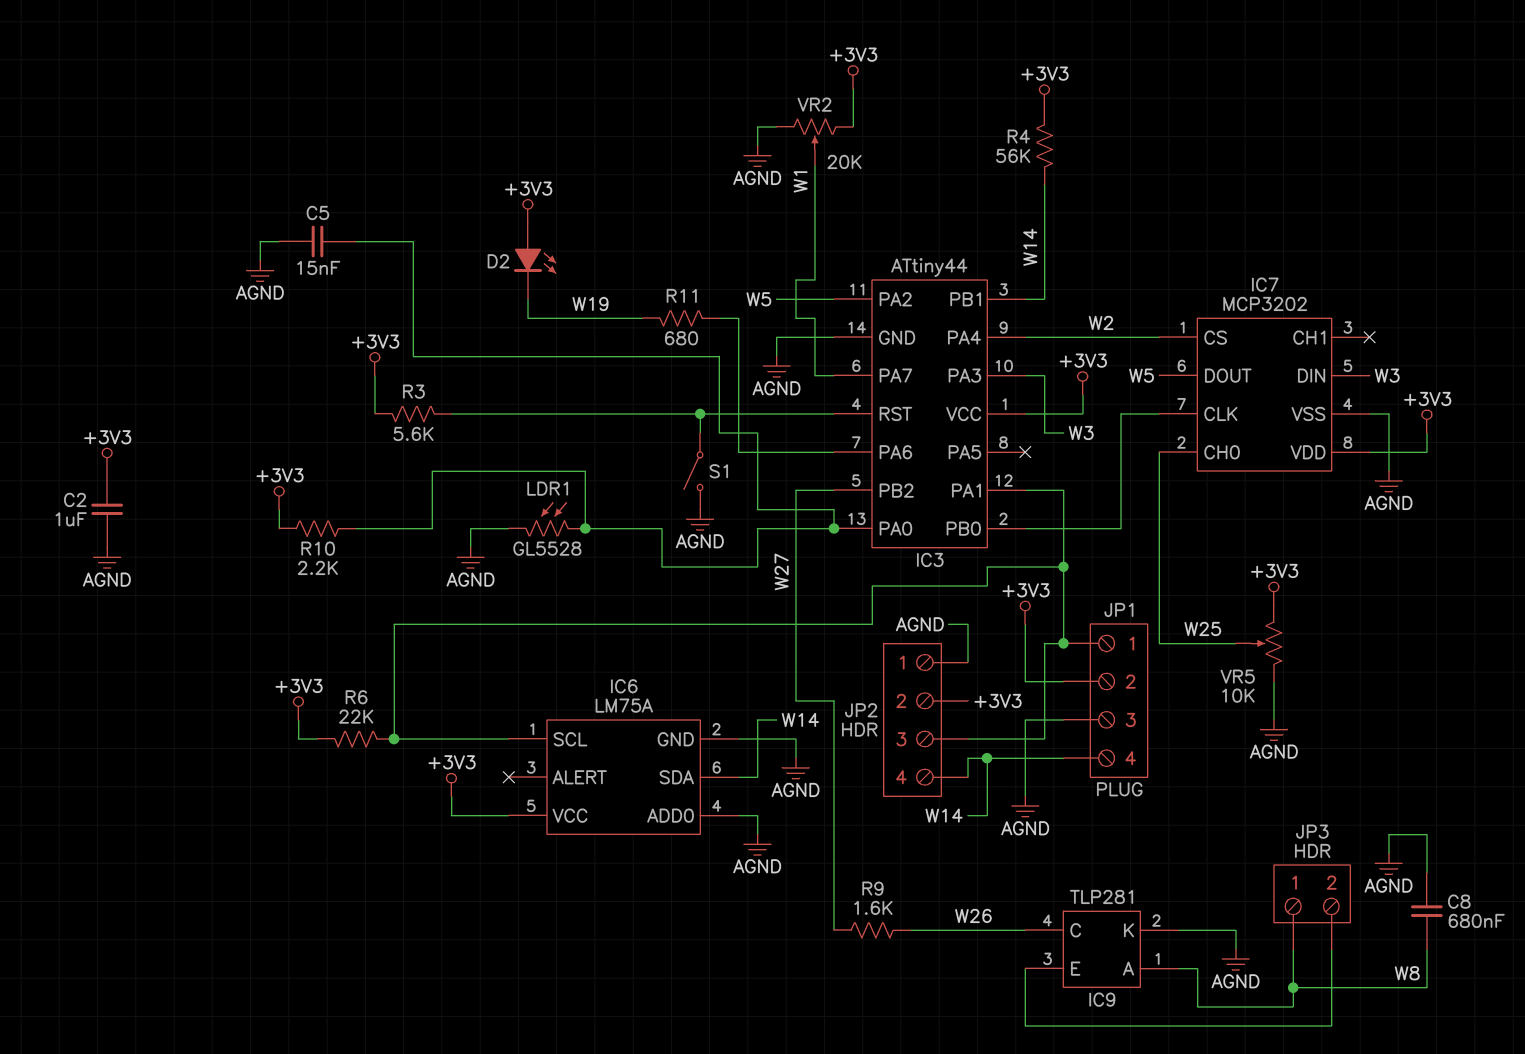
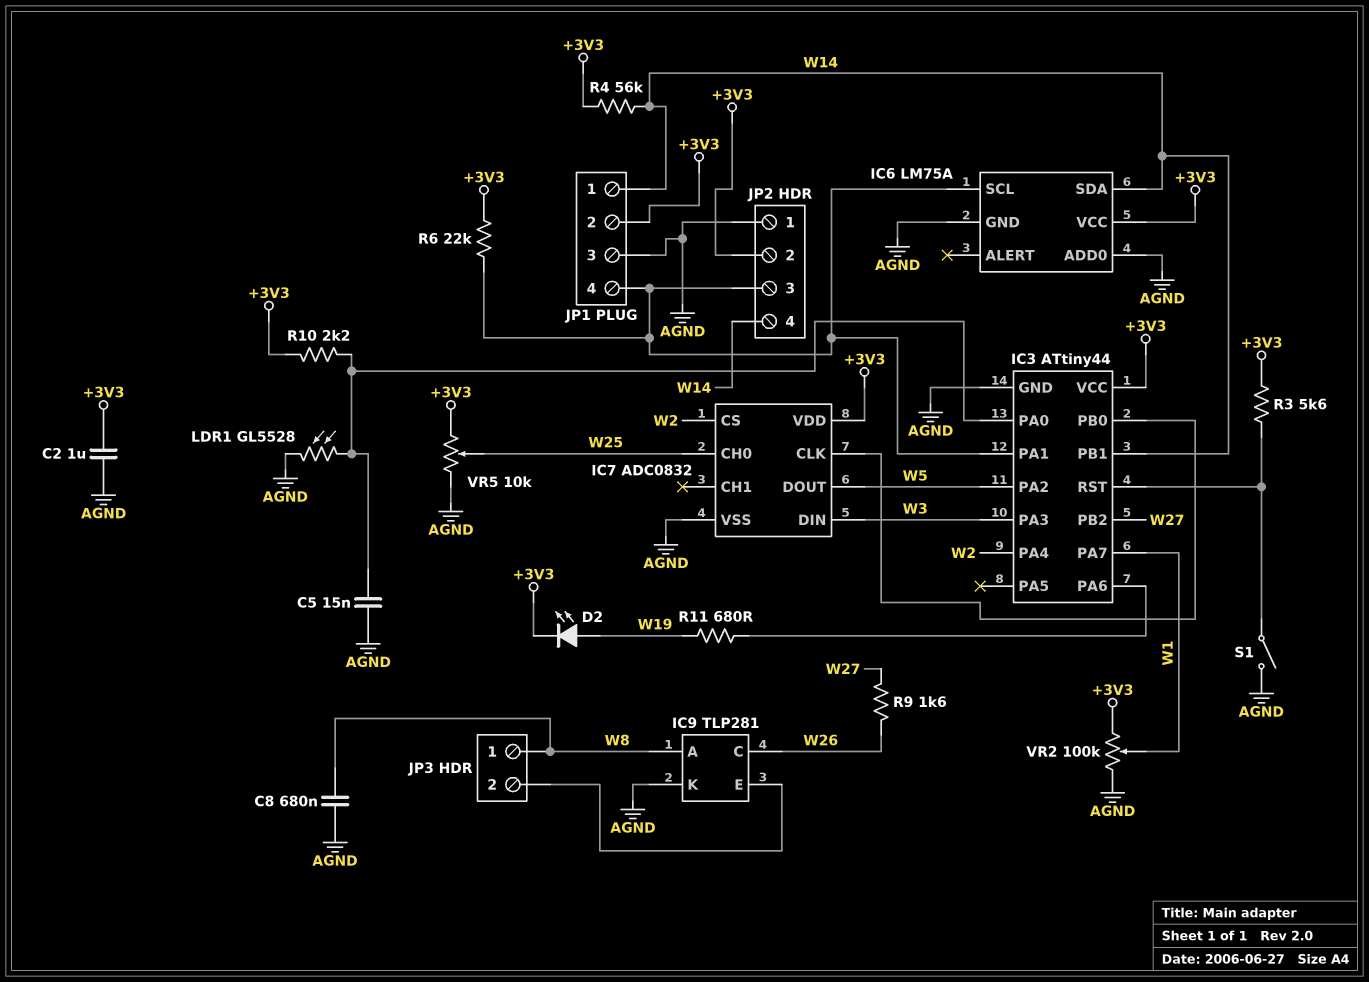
D2: LED (A +3V3, K W19) -> LED (A W19, K +3V3)
IC7: MCP3202 -> ADC0832
JP1 pin 1: IC3/PA1 -> W14
JP1 pin 4: W14 -> IC3/PA1
VR2: 20k (+3V3, AGND, wiper W1) -> 100k (+3V3, AGND, wiper W1)

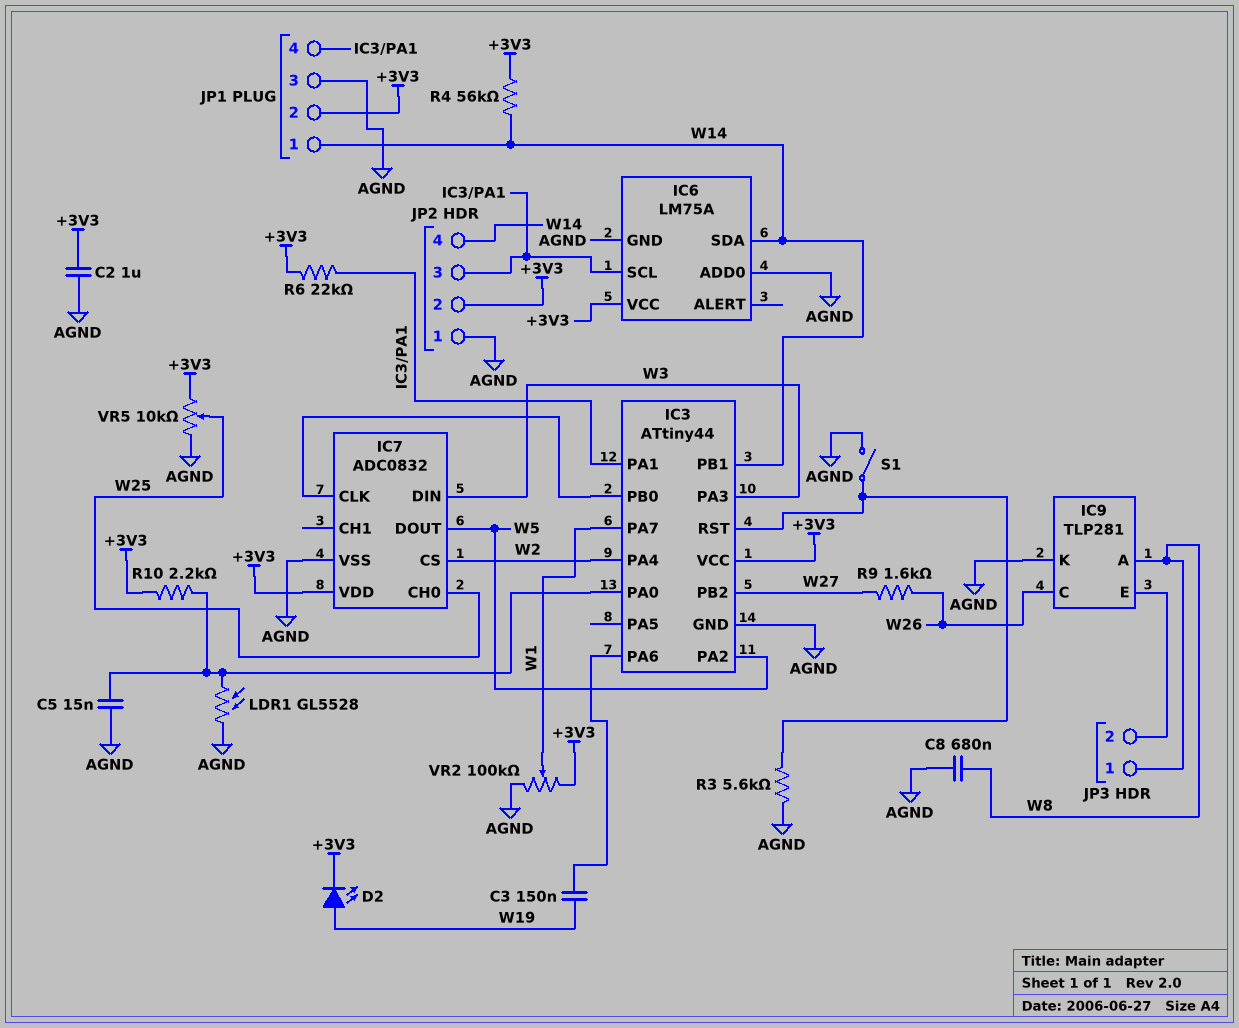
C3: none -> 150nF (IC3/PA6, W19)
R3: 5.6k (+3V3, IC3/RST) -> 5.6k (AGND, IC3/RST)
R11: 680 (IC3/PA6, W19) -> none

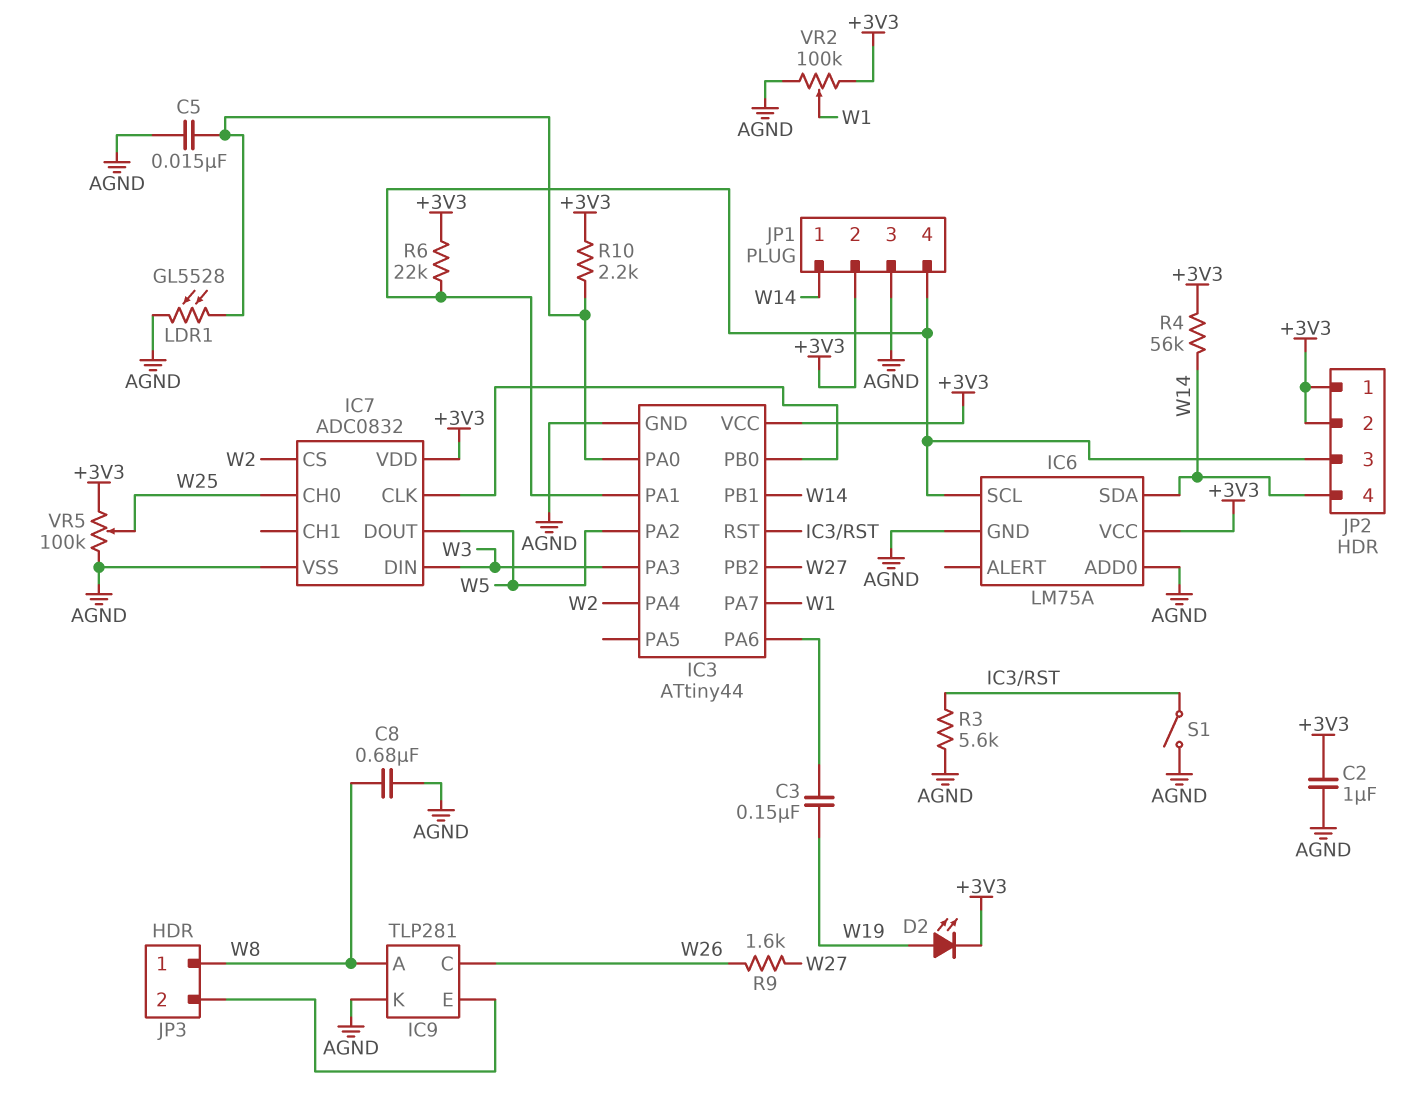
JP2 pin 1: AGND -> +3V3
VR5: 10k (+3V3, AGND, wiper W25) -> 100k (+3V3, AGND, wiper W25)

